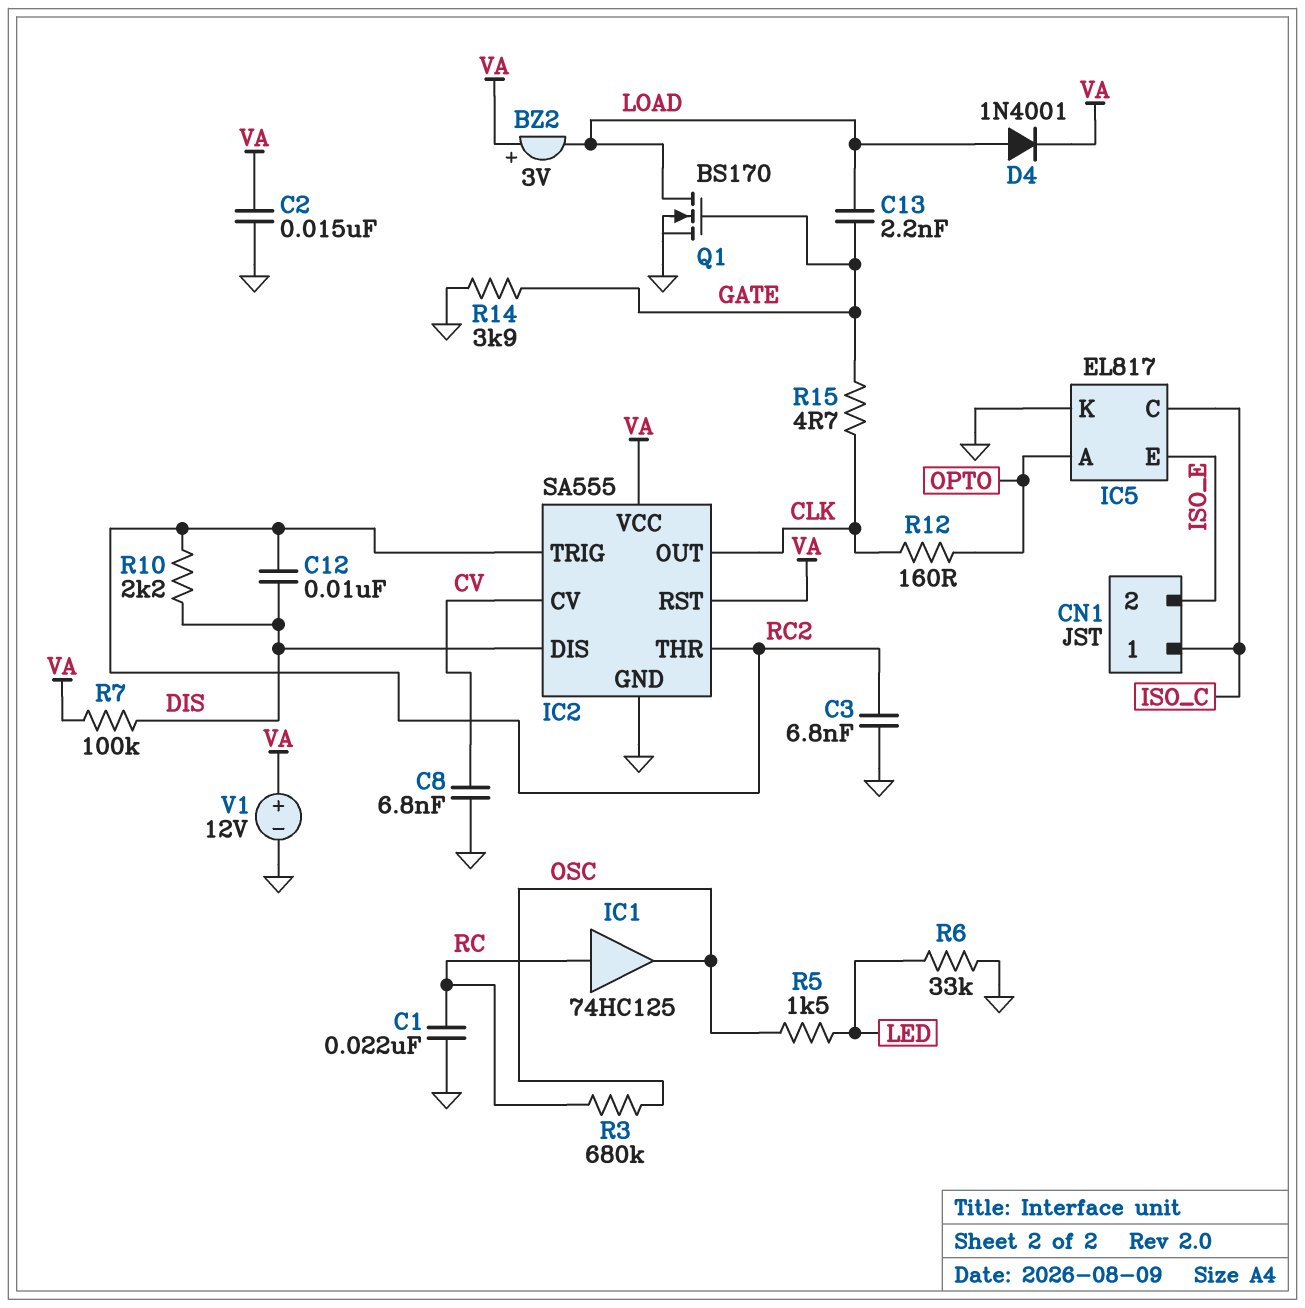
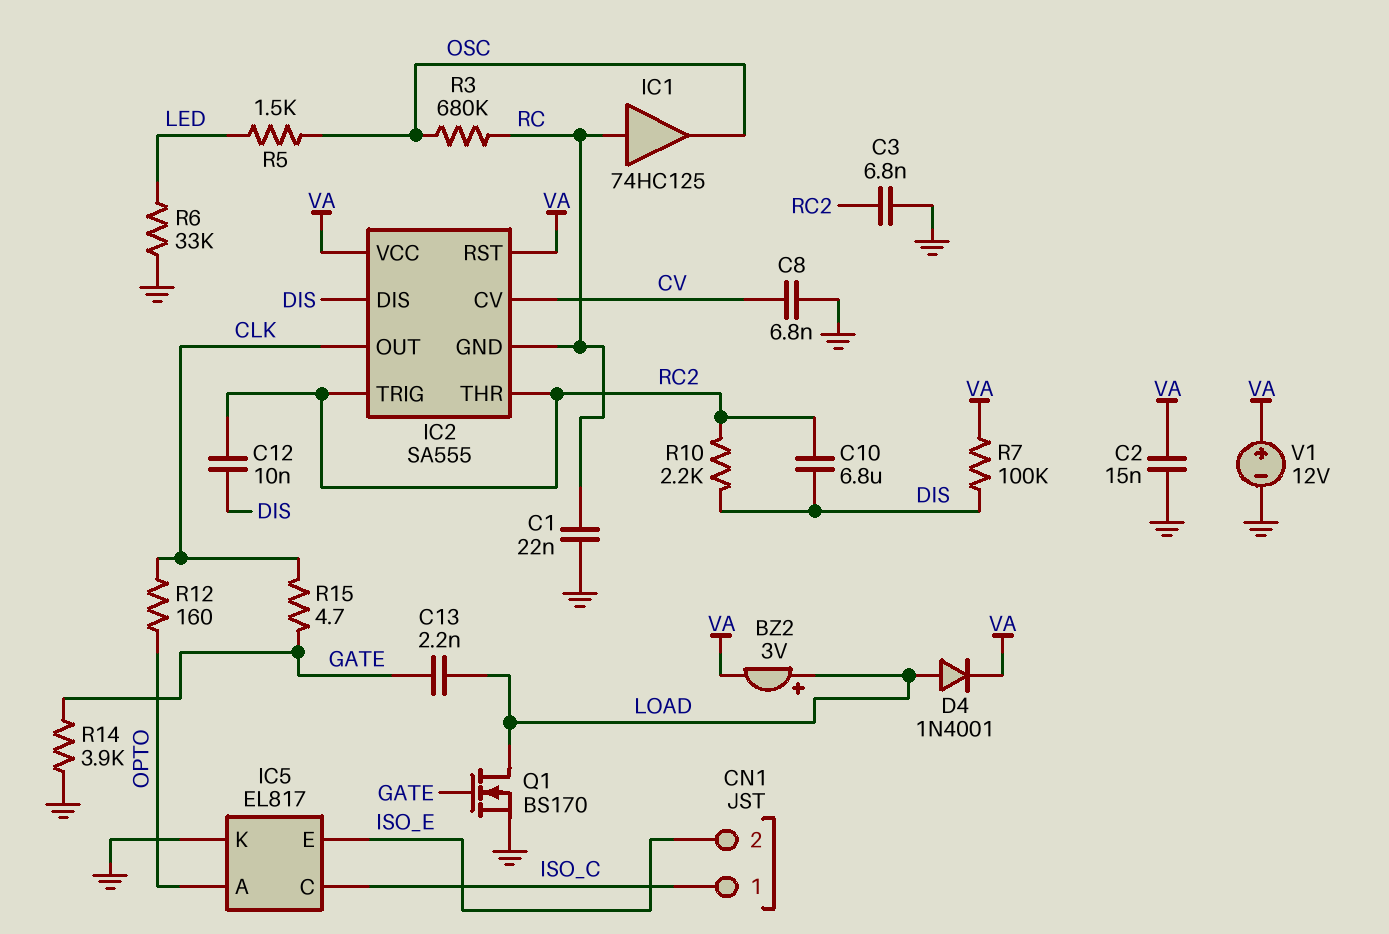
BZ2: buzzer 3V (plus VA, minus LOAD) -> buzzer 3V (plus LOAD, minus VA)
C10: none -> 6.8uF (DIS, RC2)
IC2 pin GND: GND -> RC

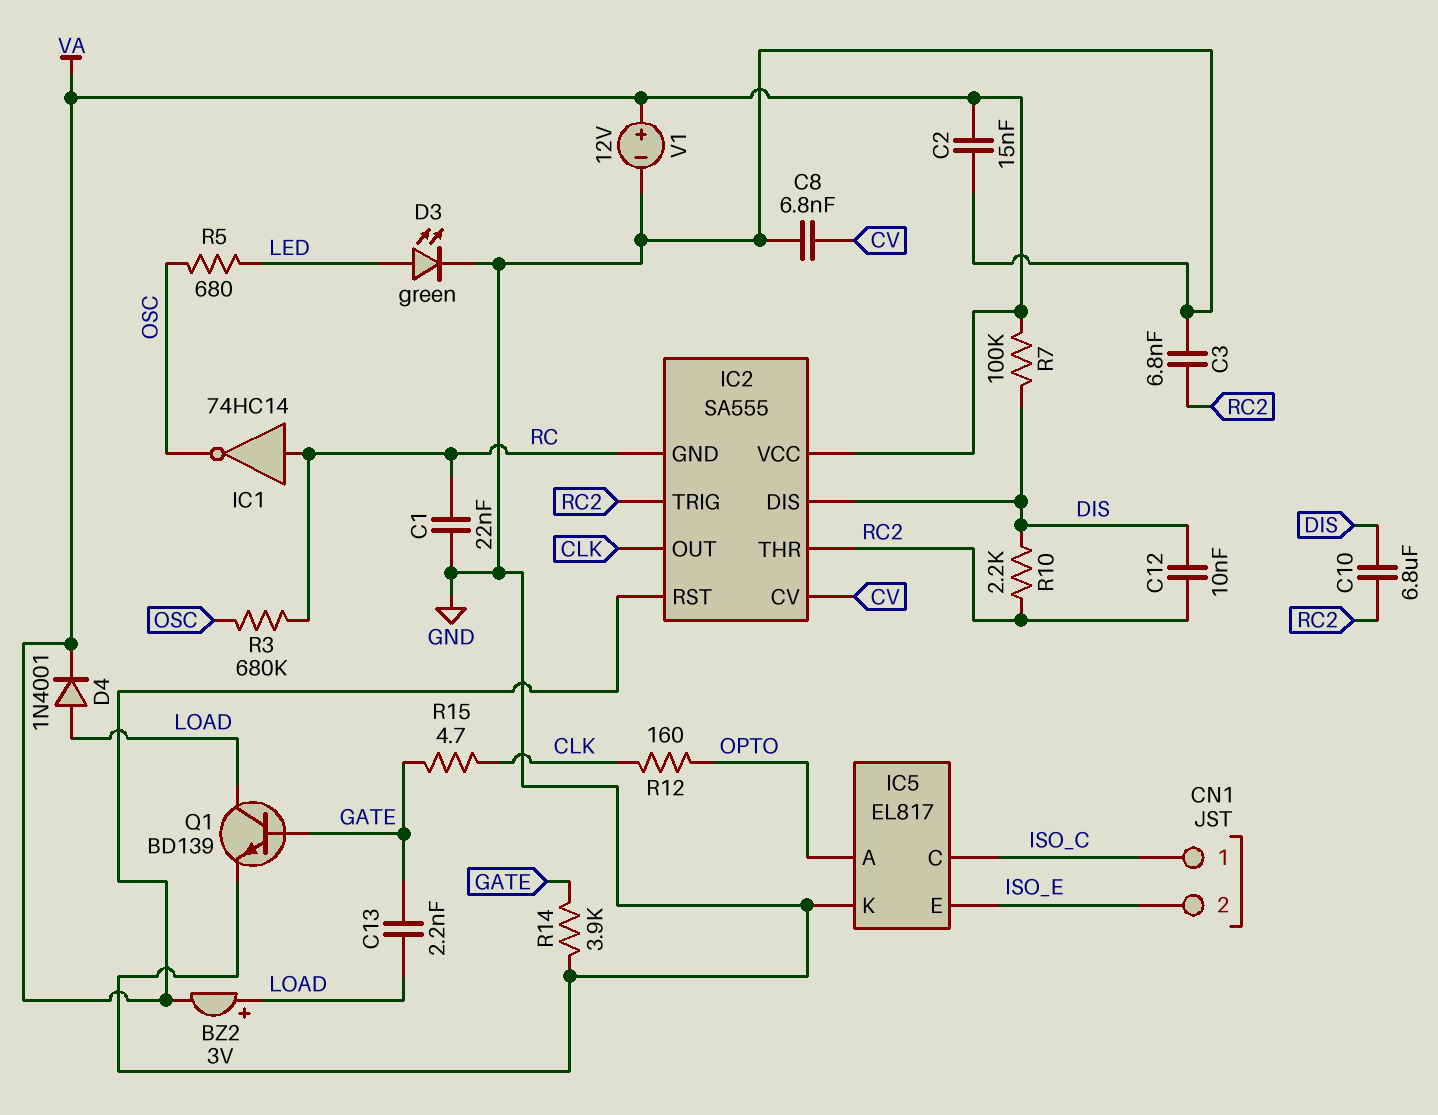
D3: none -> LED green (A LED, K GND)
IC1: buffer 74HC125 (in RC, out OSC) -> NOT 74HC14 (in RC, out OSC)
Q1: NMOS BS170 (G GATE, D LOAD, S GND) -> NPN BD139 (B GATE, C LOAD, E GND)
R5: 1.5k (LED, OSC) -> 680 (LED, OSC)
R6: 33k (GND, LED) -> none

